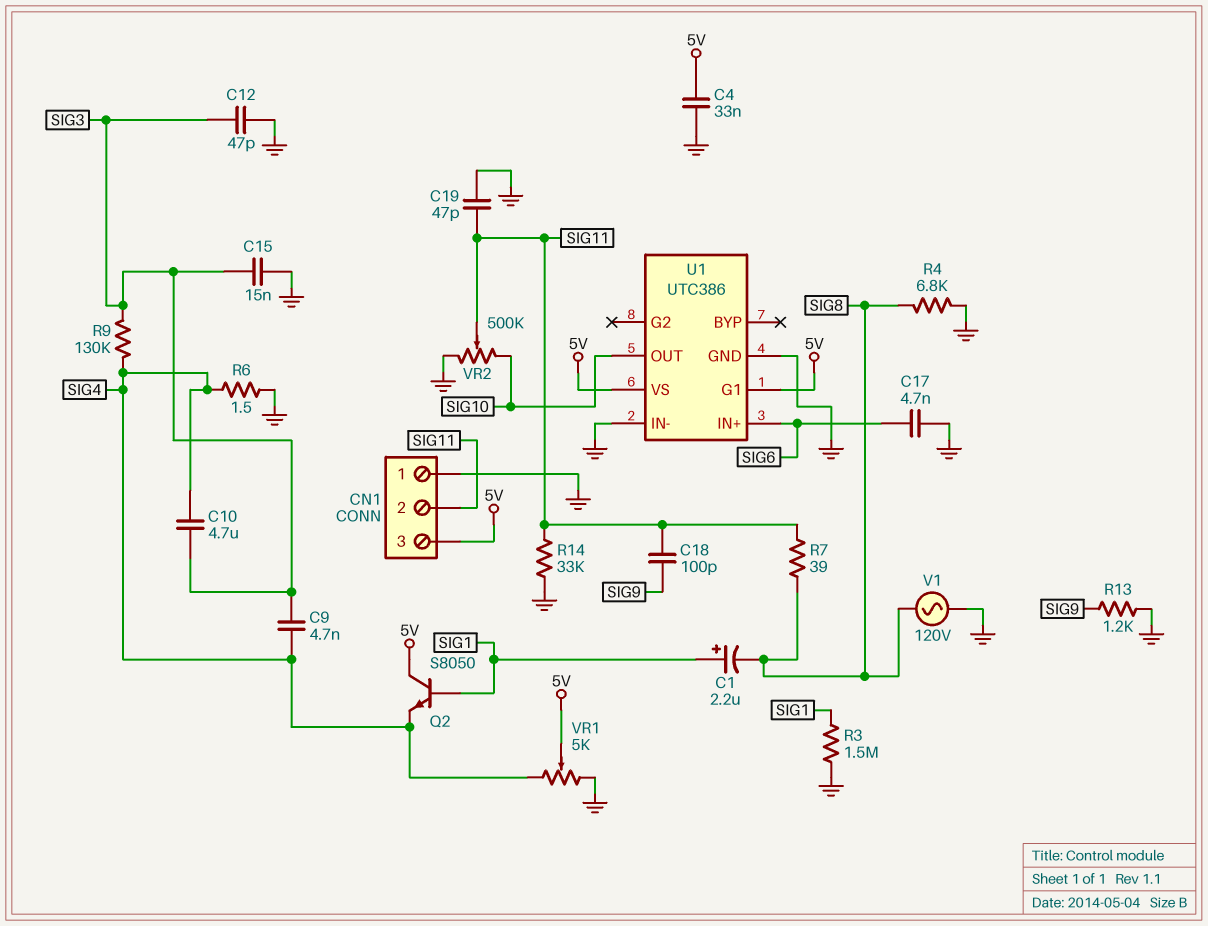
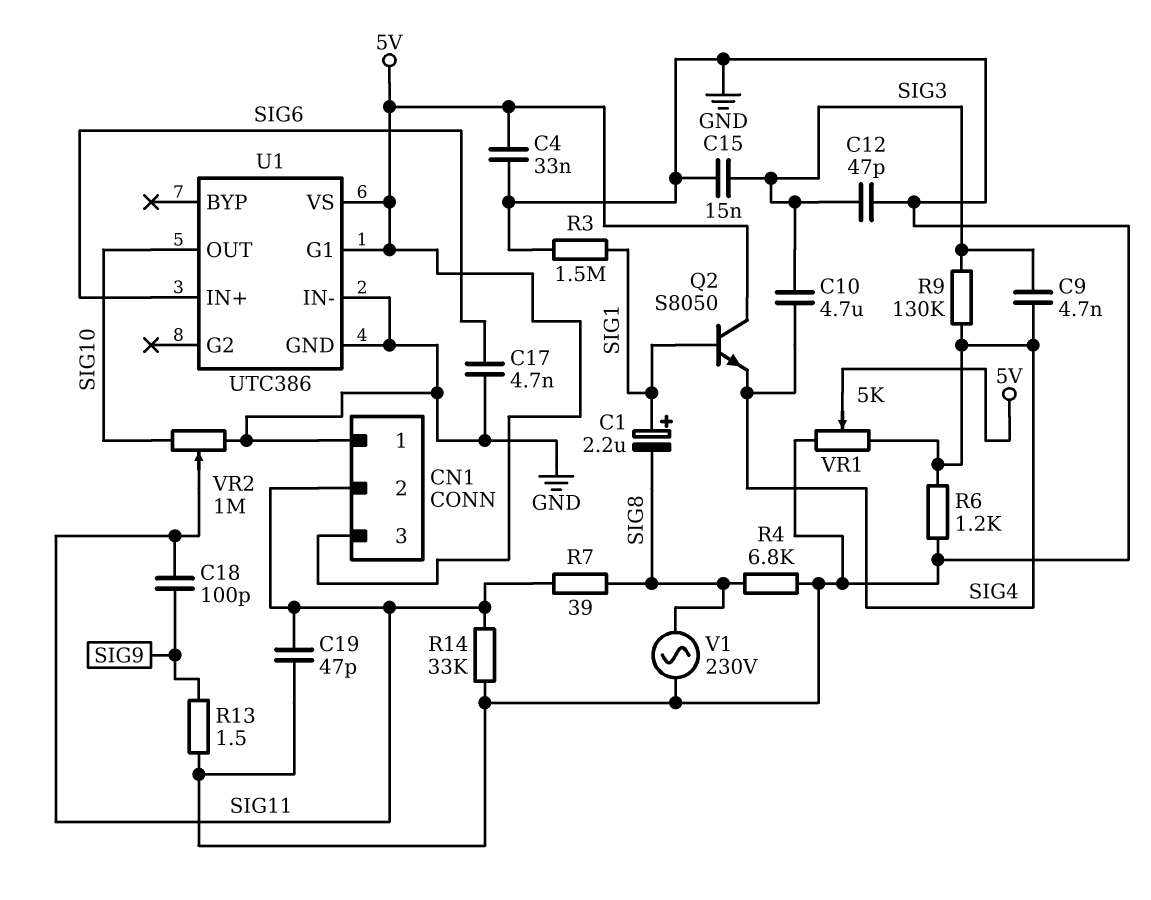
R6: 1.5 (GND, SIG4) -> 1.2k (GND, SIG4)
R13: 1.2k (GND, SIG9) -> 1.5 (GND, SIG9)
V1: AC 120V (GND, SIG8) -> AC 230V (GND, SIG8)
VR2: 500k (GND, SIG10, wiper SIG11) -> 1M (GND, SIG10, wiper SIG11)

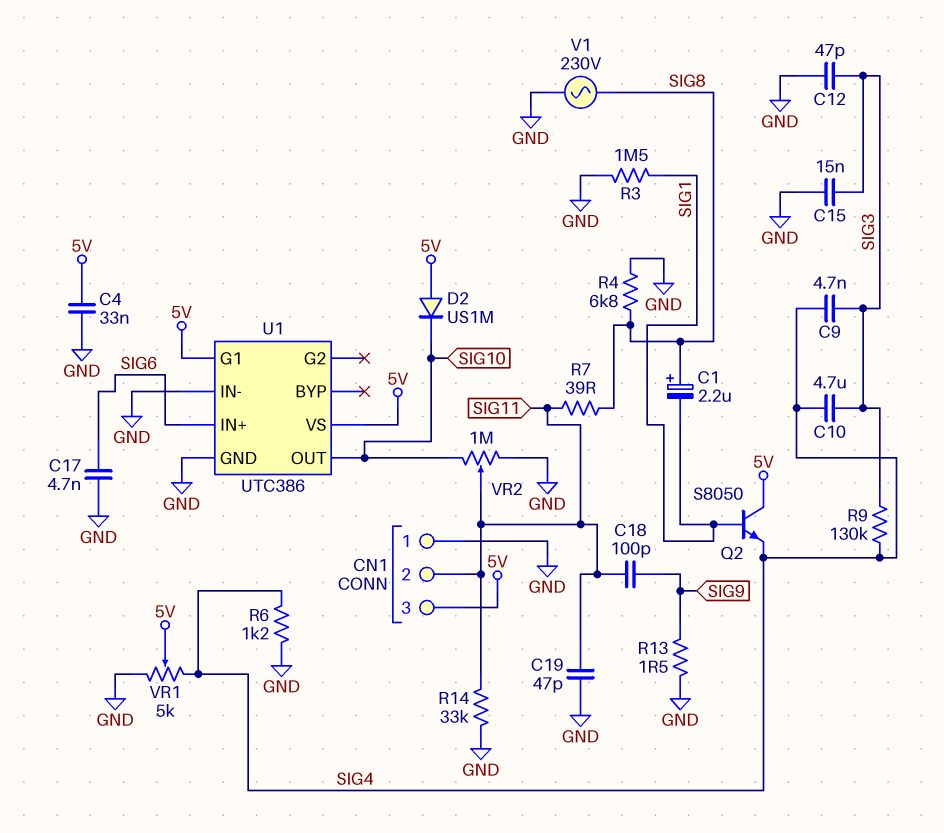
C1: 2.2uF (plus SIG1, minus SIG8) -> 2.2uF (plus SIG8, minus SIG1)
D2: none -> diode US1M (A 5V, K SIG10)

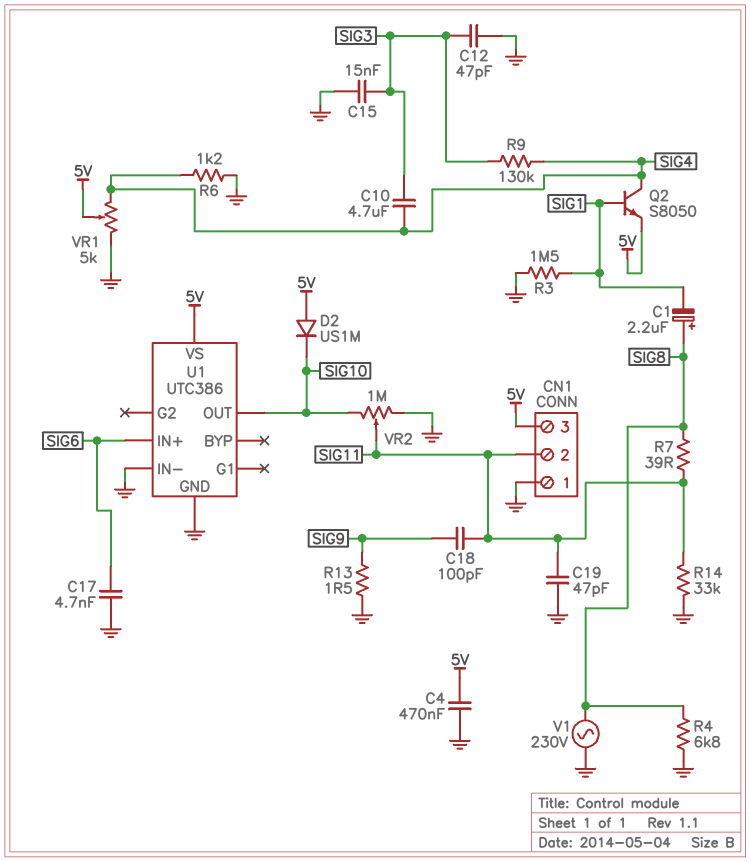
C4: 33nF (5V, GND) -> 470nF (5V, GND)
C9: 4.7nF (SIG3, SIG4) -> none
Q2: NPN S8050 (B SIG1, C 5V, E SIG4) -> NPN S8050 (B SIG1, C SIG4, E 5V)
U1 pin G1: 5V -> none

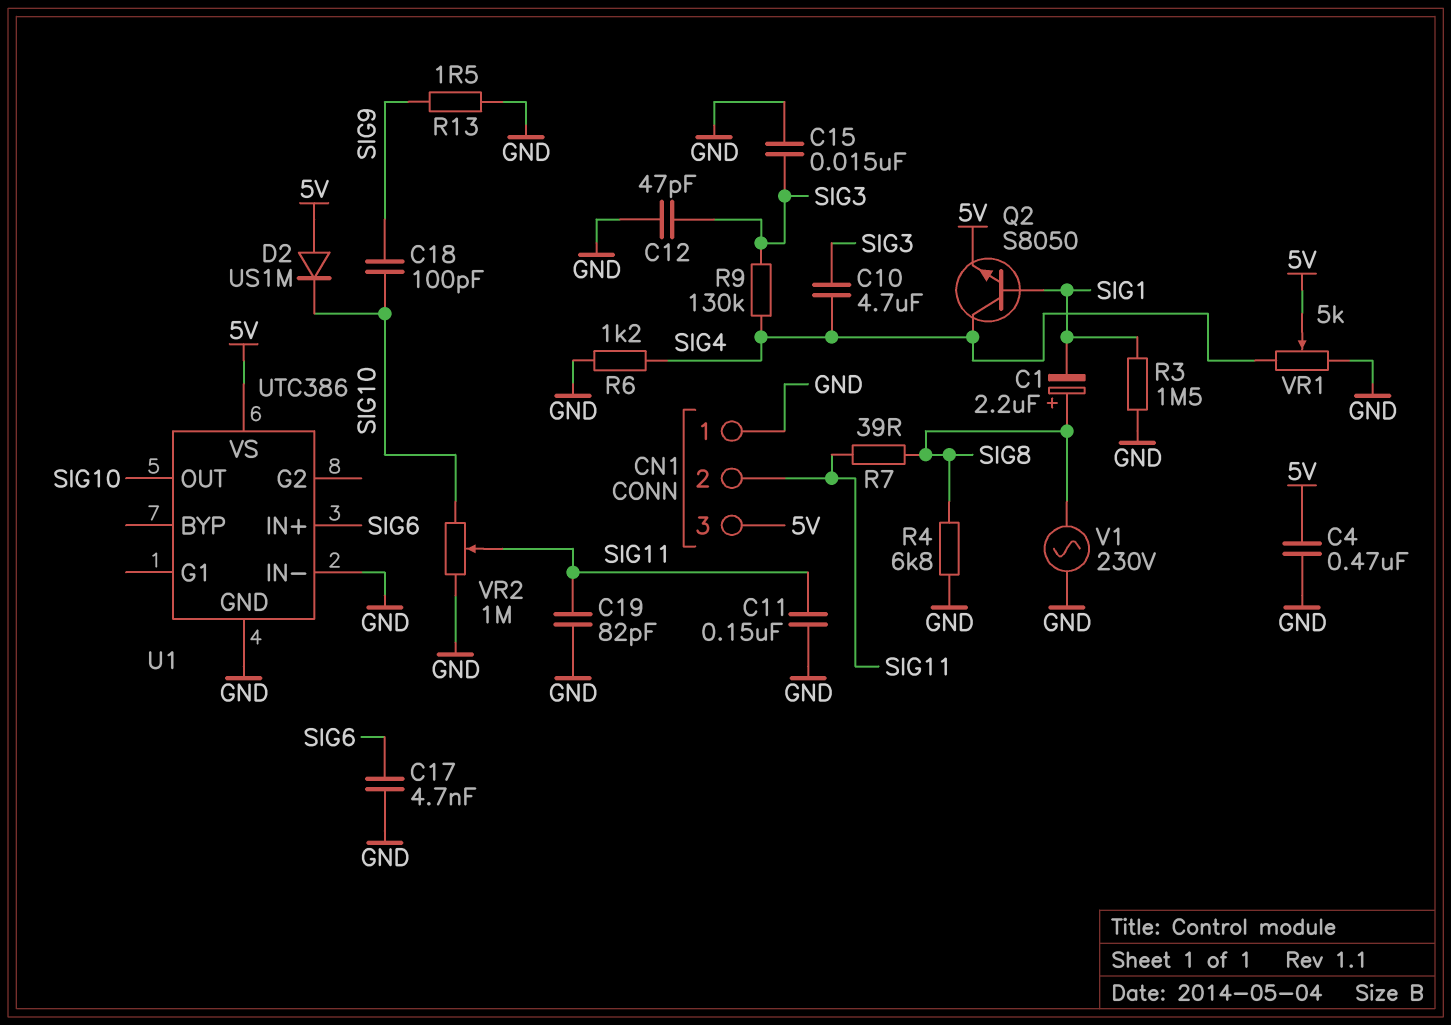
C11: none -> 150nF (GND, SIG11)
C18: 100pF (SIG9, SIG11) -> 100pF (SIG9, SIG10)
C19: 47pF (GND, SIG11) -> 82pF (GND, SIG11)
R14: 33k (GND, SIG11) -> none

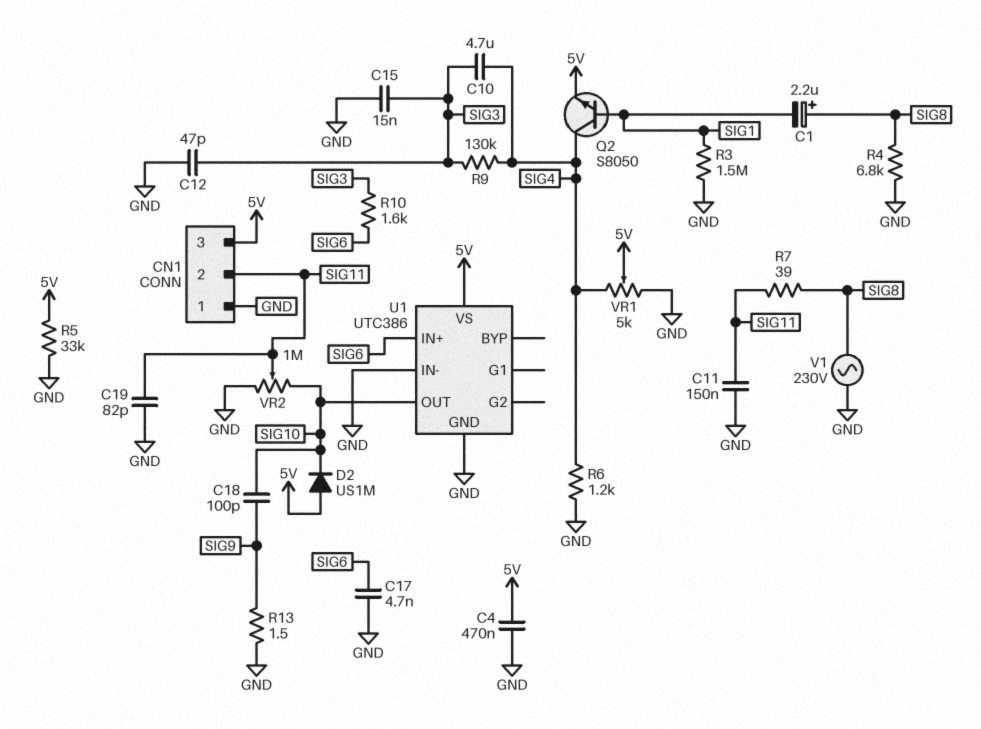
R5: none -> 33k (5V, GND)
R10: none -> 1.6k (SIG3, SIG6)

